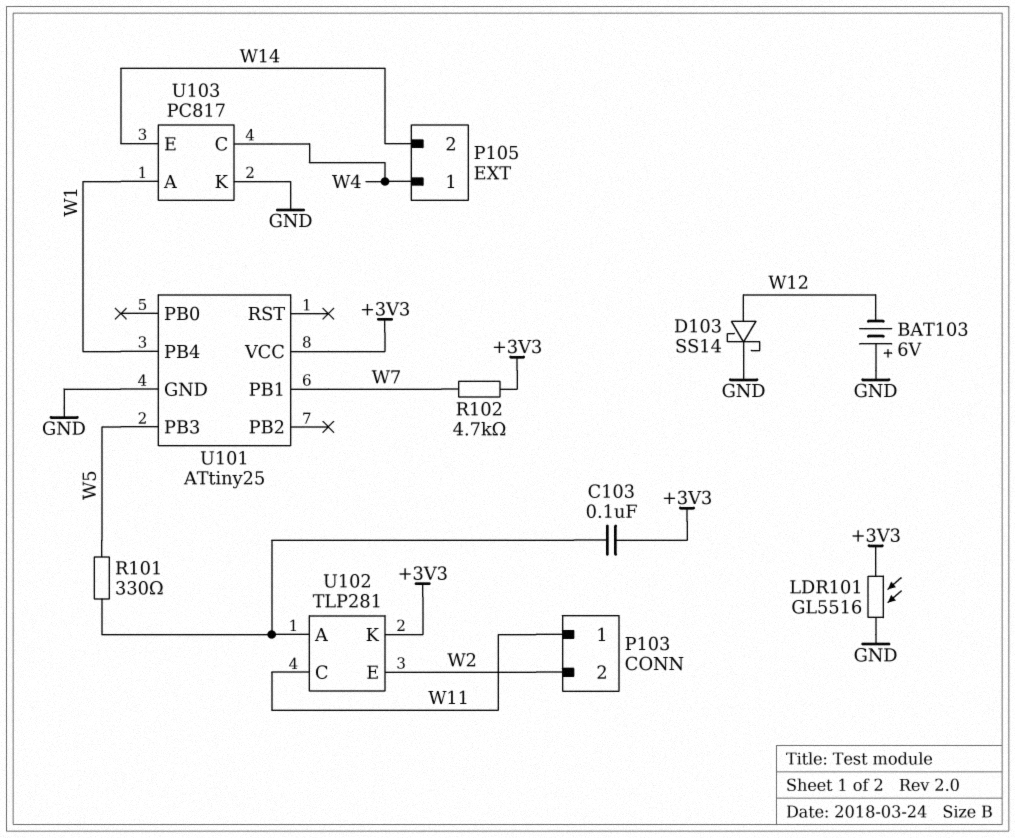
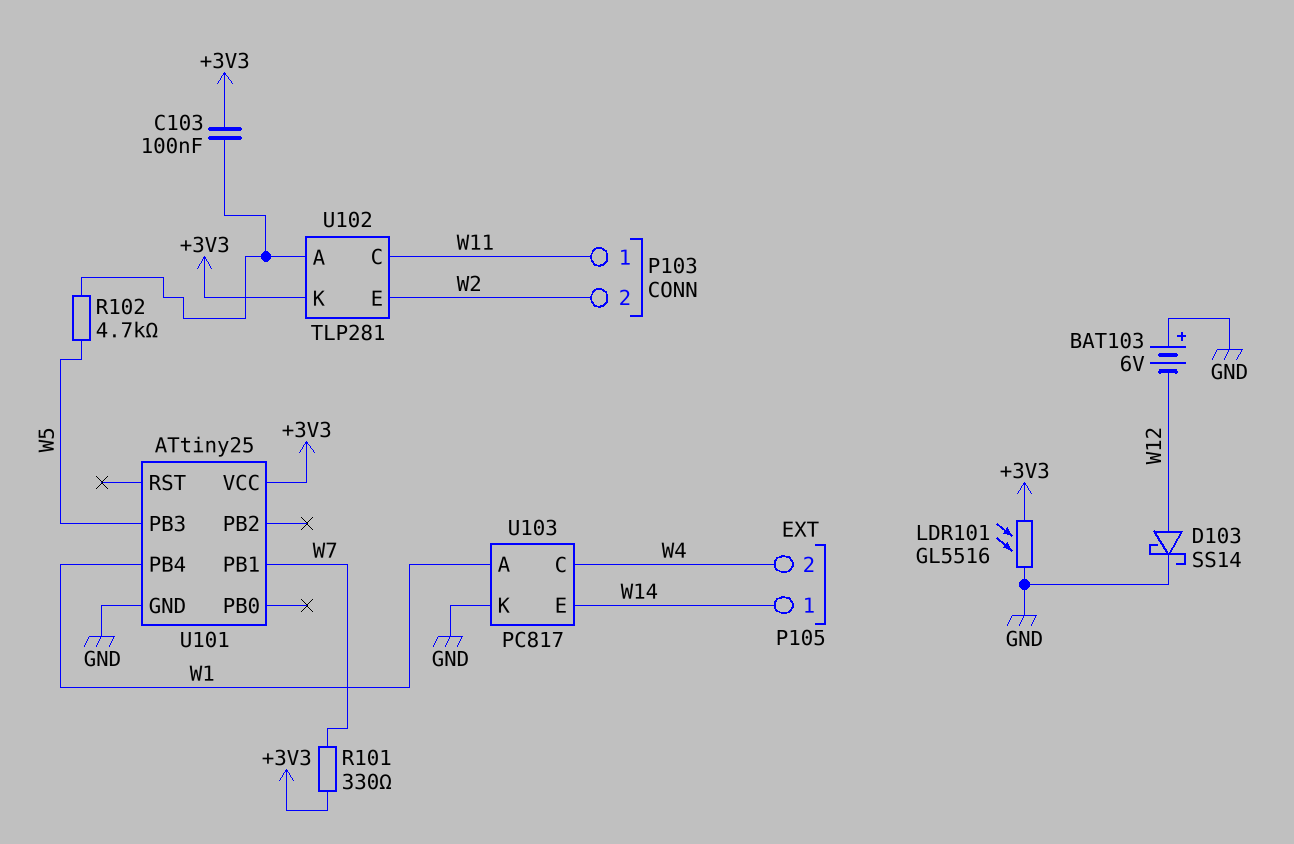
P105 pin 1: W4 -> W14
P105 pin 2: W14 -> W4
R101: 330 (U102/A, W5) -> 330 (+3V3, W7)
R102: 4.7k (+3V3, W7) -> 4.7k (U102/A, W5)

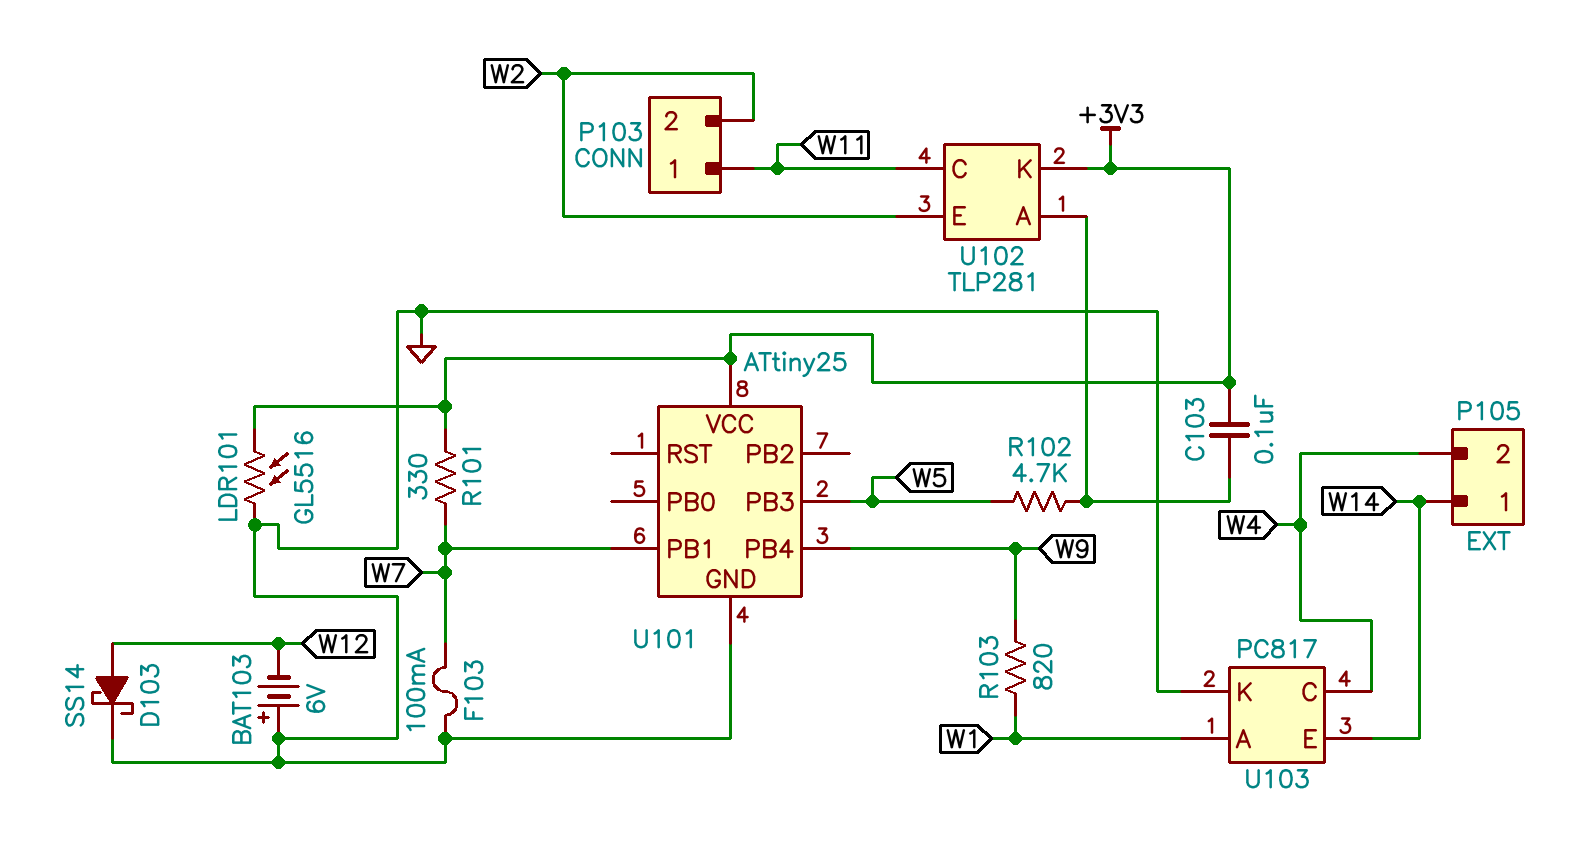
F103: none -> 100mA (GND, W7)
R103: none -> 820 (W1, W9)
U101 pin PB4: W1 -> W9

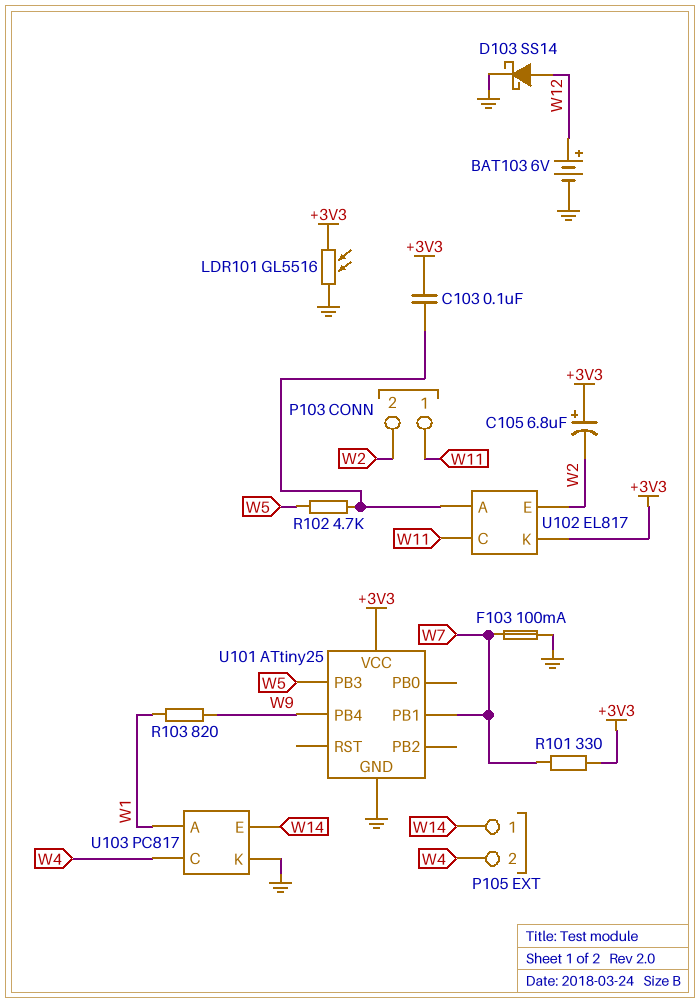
BAT103: 6V (plus GND, minus W12) -> 6V (plus W12, minus GND)
C105: none -> 6.8uF (plus +3V3, minus W2)
U102: TLP281 -> EL817

